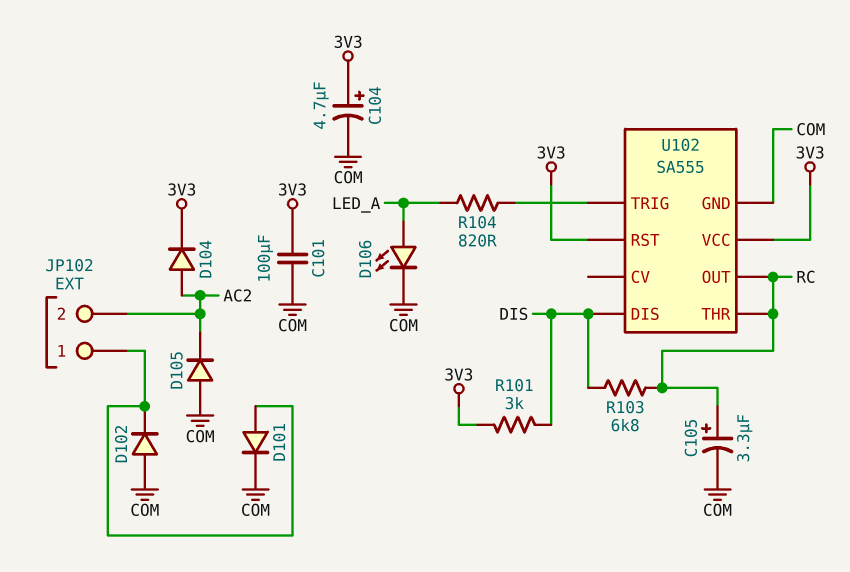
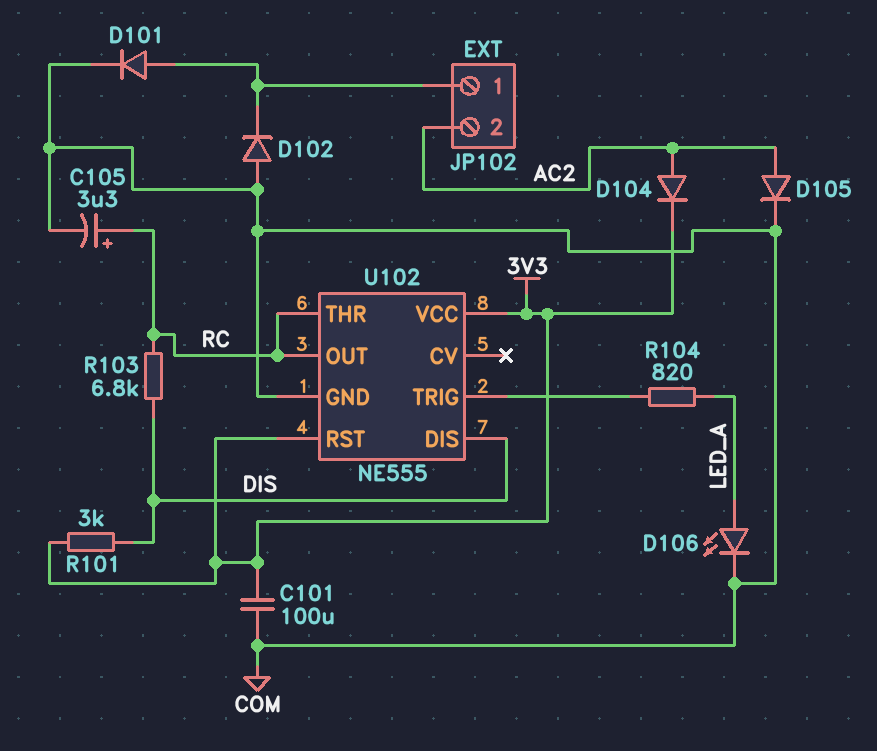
C104: 4.7uF (plus 3V3, minus COM) -> none
D105: diode (A COM, K AC2) -> diode (A AC2, K COM)
U102: SA555 -> NE555

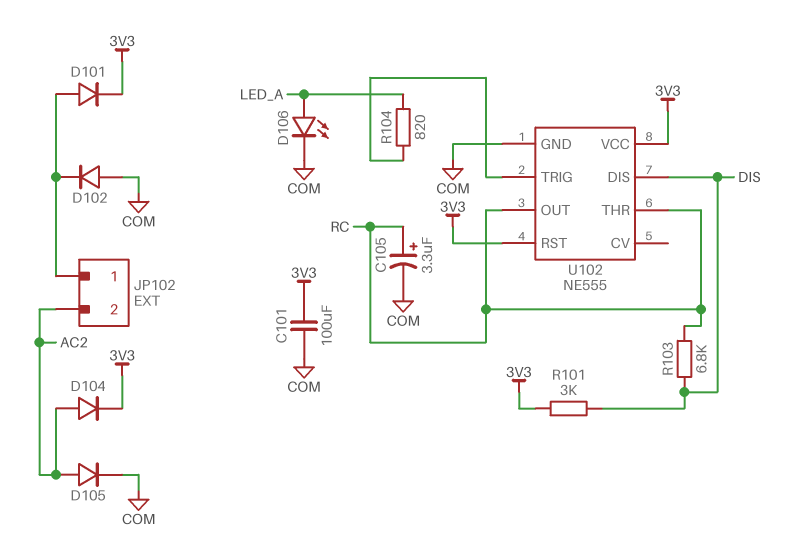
D101: diode (A JP102/1, K COM) -> diode (A JP102/1, K 3V3)

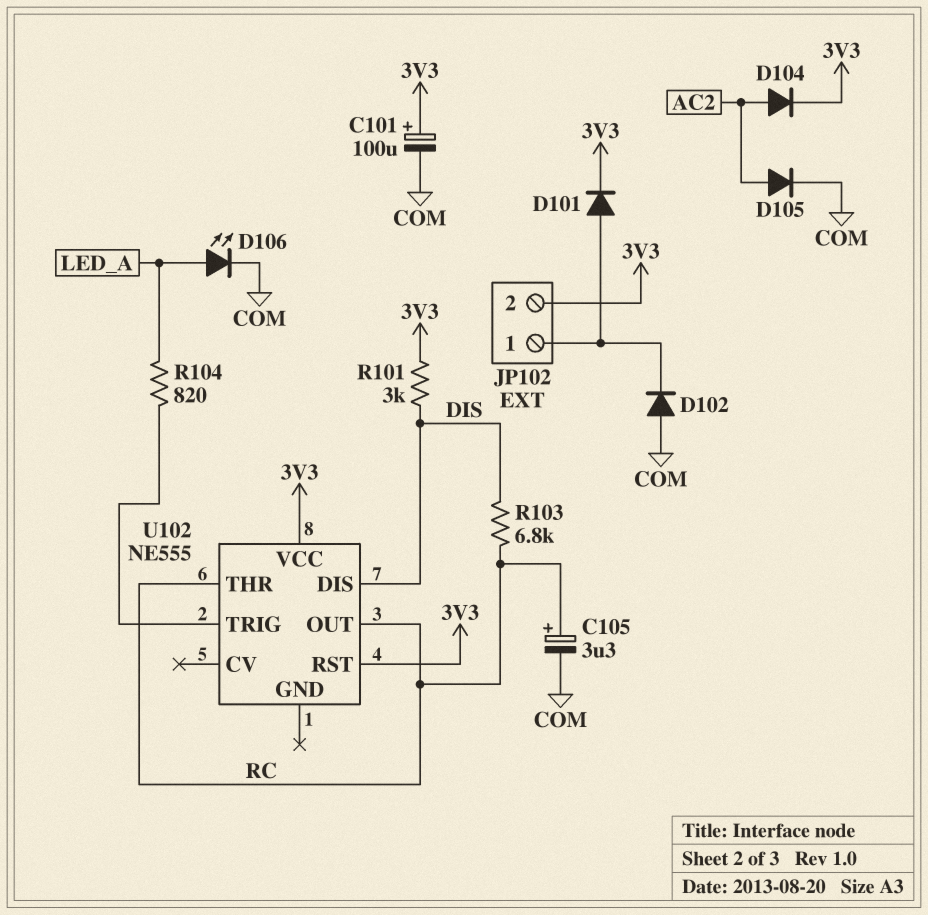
C101: 100uF (3V3, COM) -> 100uF (plus 3V3, minus COM)
JP102 pin 2: AC2 -> 3V3
U102 pin GND: COM -> none

